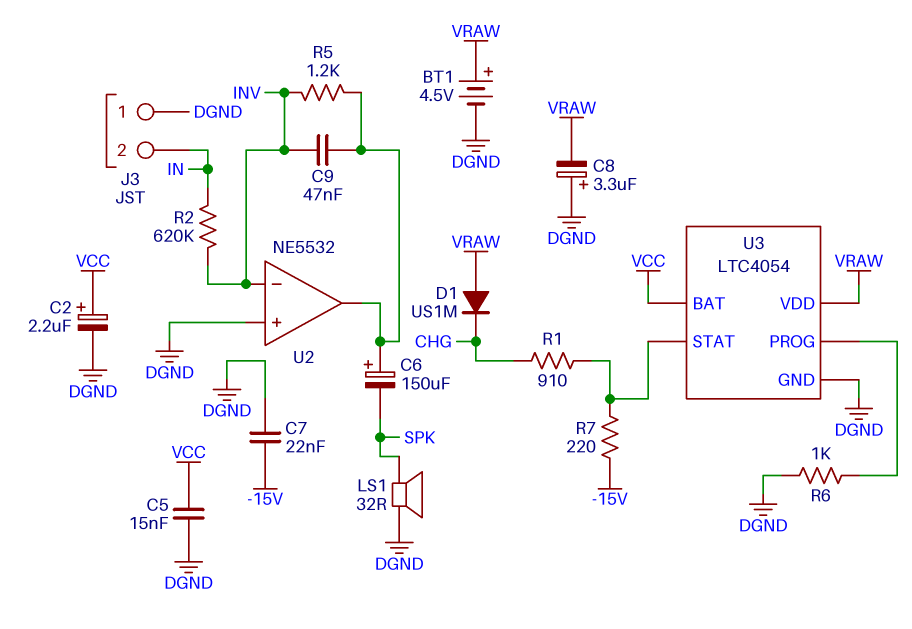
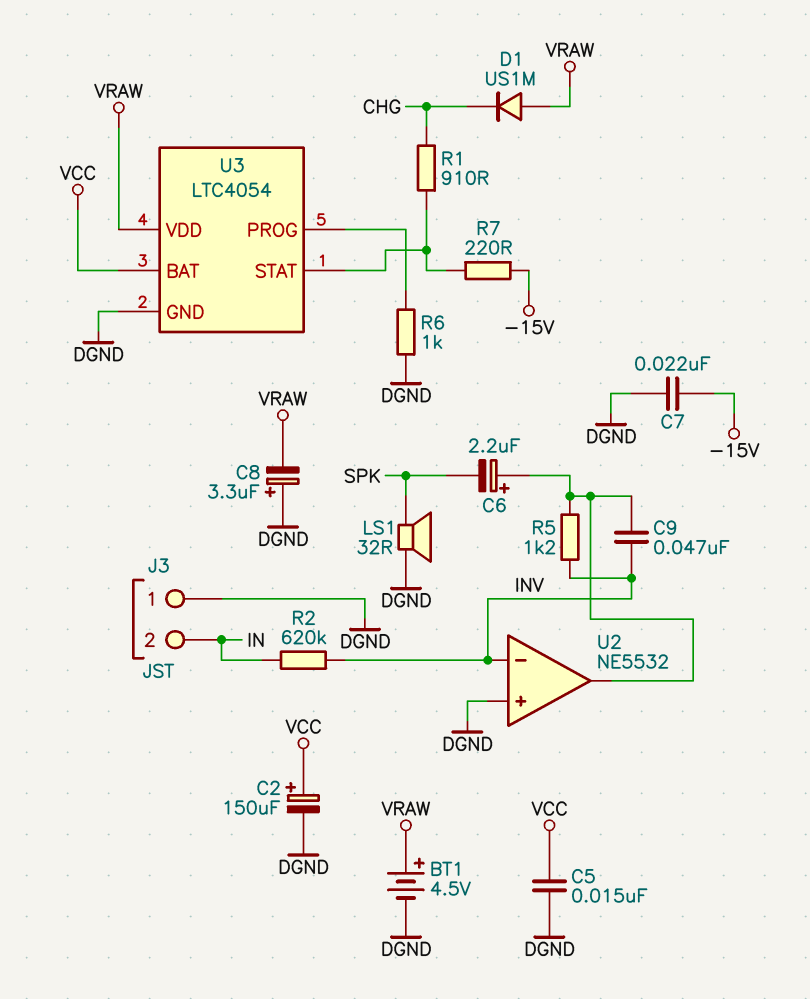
C2: 2.2uF (plus VCC, minus DGND) -> 150uF (plus VCC, minus DGND)
C6: 150uF (plus U2/out, minus SPK) -> 2.2uF (plus U2/out, minus SPK)

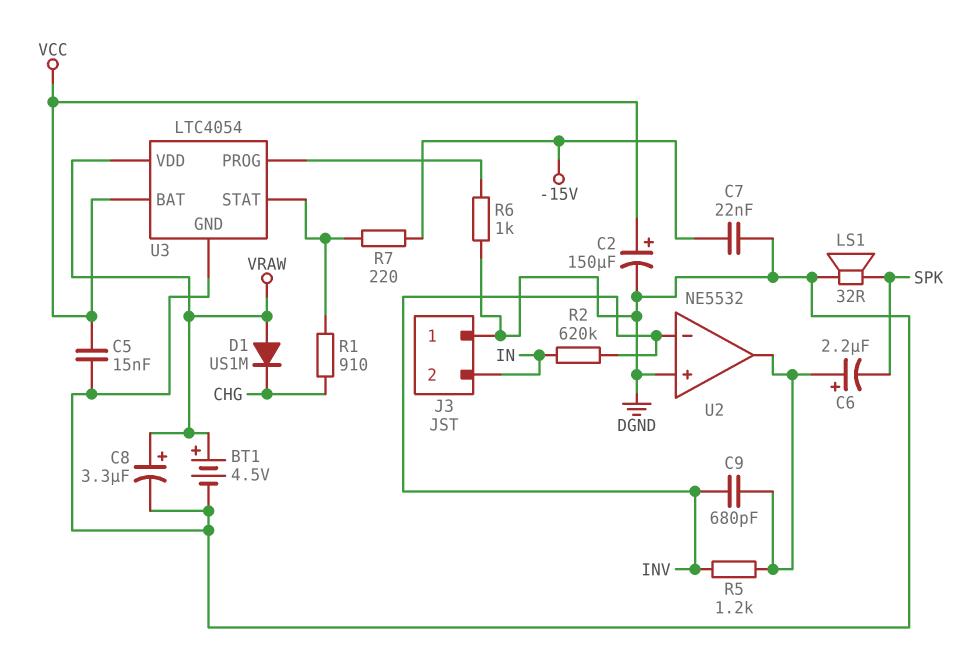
C8: 3.3uF (plus DGND, minus VRAW) -> 3.3uF (plus VRAW, minus DGND)
C9: 47nF (INV, U2/out) -> 680pF (INV, U2/out)

